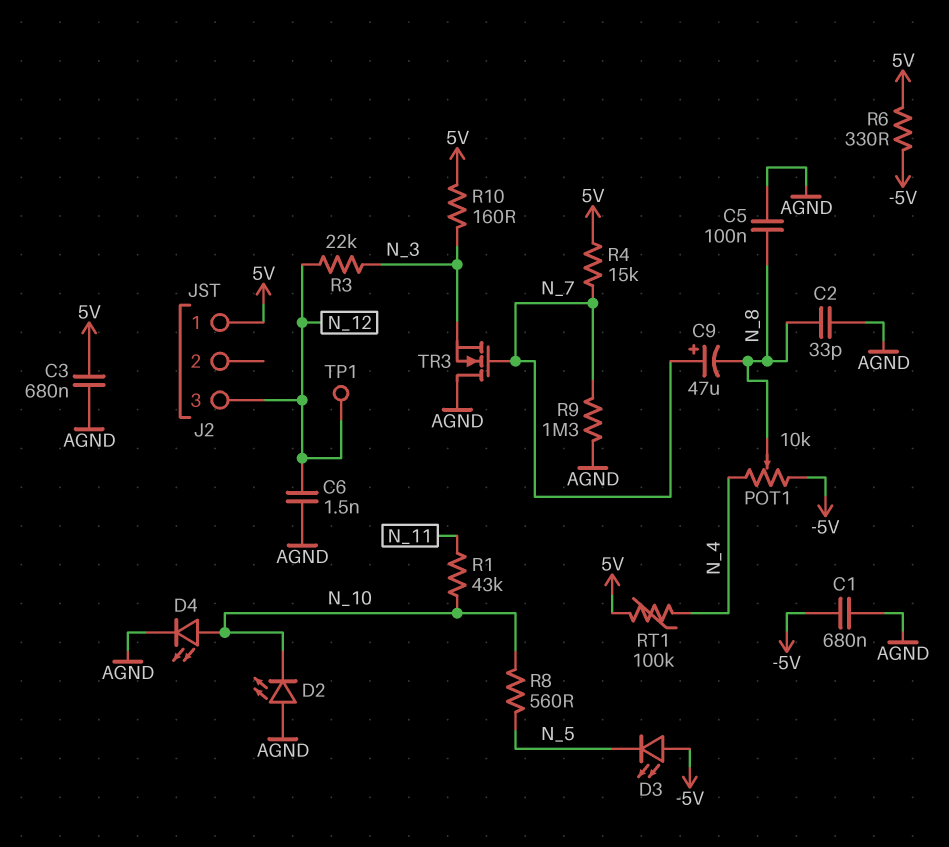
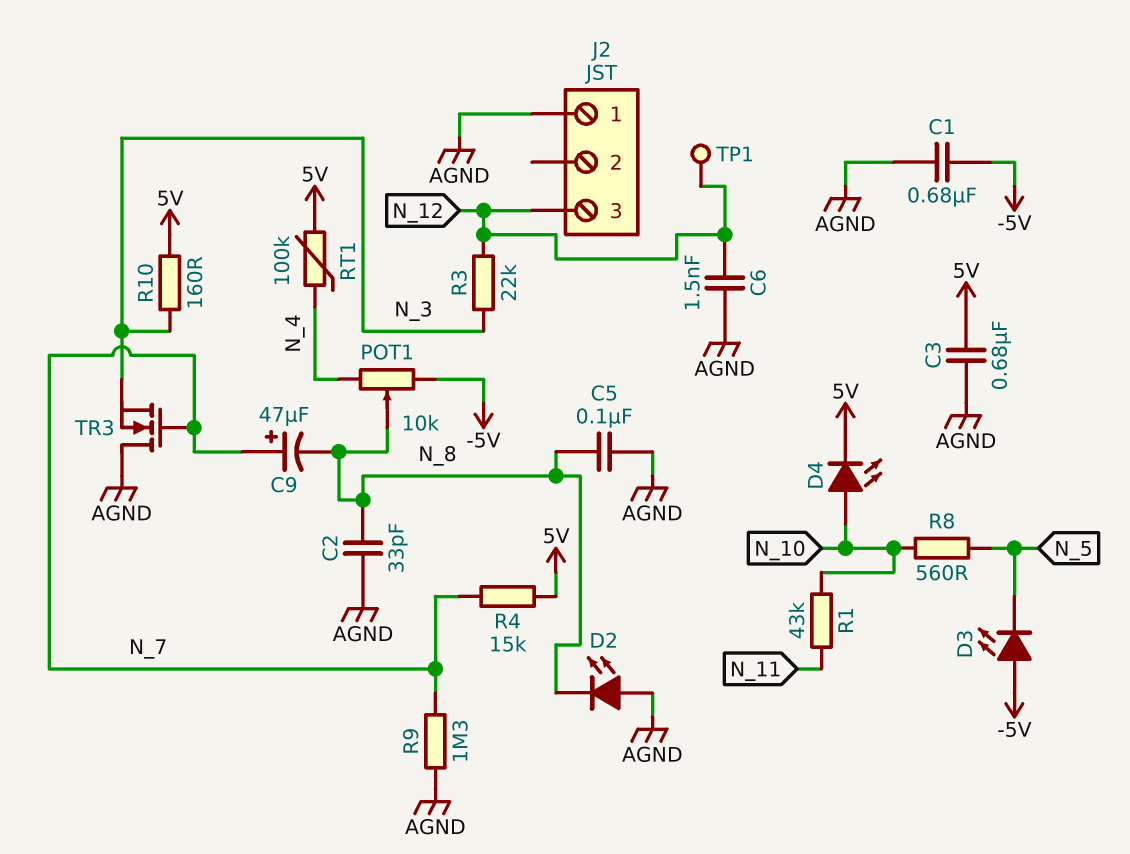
D2: LED (A AGND, K N_10) -> LED (A AGND, K N_8)
D4: LED (A N_10, K AGND) -> LED (A N_10, K 5V)
J2 pin 1: 5V -> AGND
R6: 330 (-5V, 5V) -> none

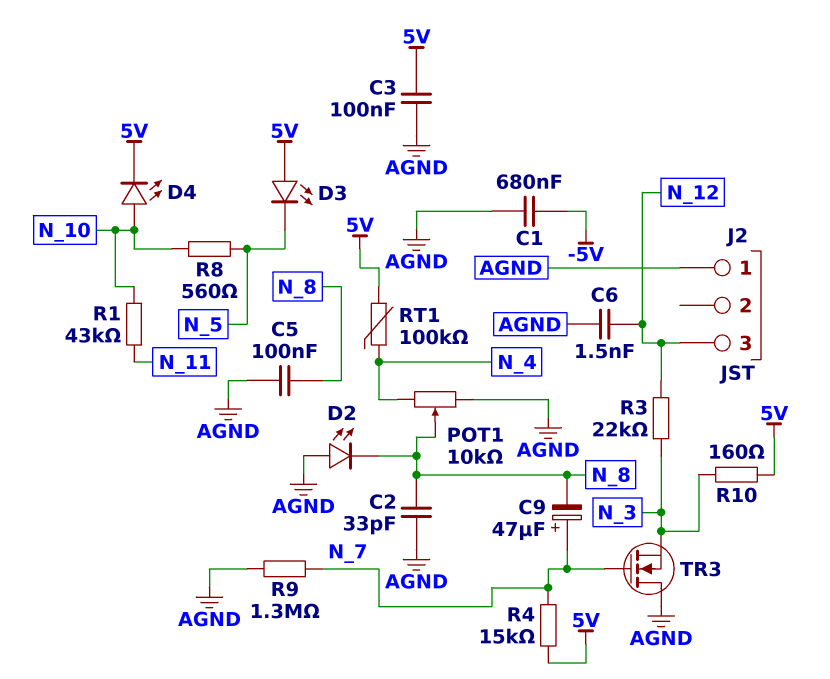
C3: 680nF (5V, AGND) -> 100nF (5V, AGND)
D3: LED (A -5V, K N_5) -> LED (A 5V, K N_5)
POT1: 10k (-5V, N_4, wiper N_8) -> 10k (AGND, N_4, wiper N_8)
TP1: test point (N_12) -> none

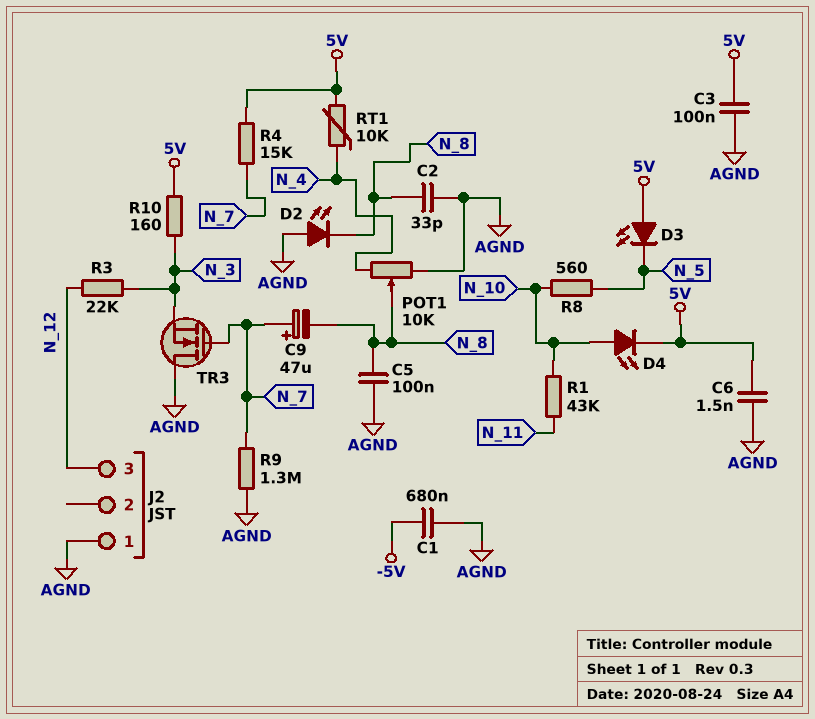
C6: 1.5nF (AGND, N_12) -> 1.5nF (5V, AGND)
RT1: 100k (5V, N_4) -> 10k (5V, N_4)

